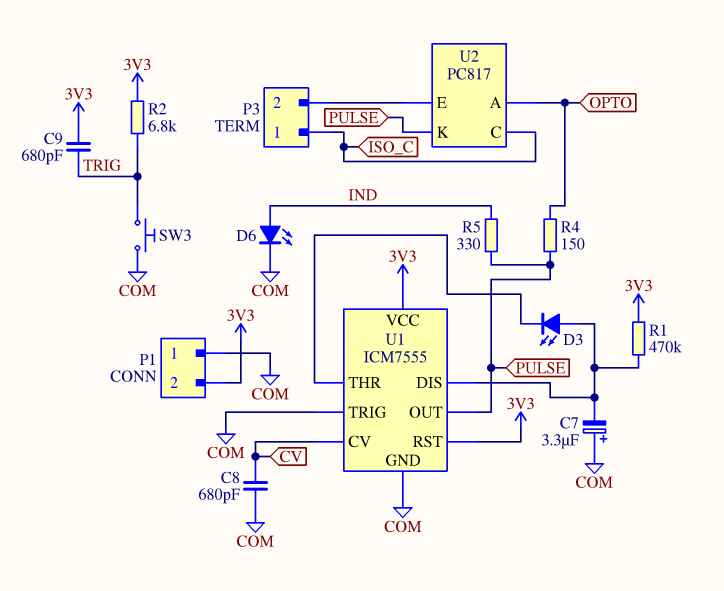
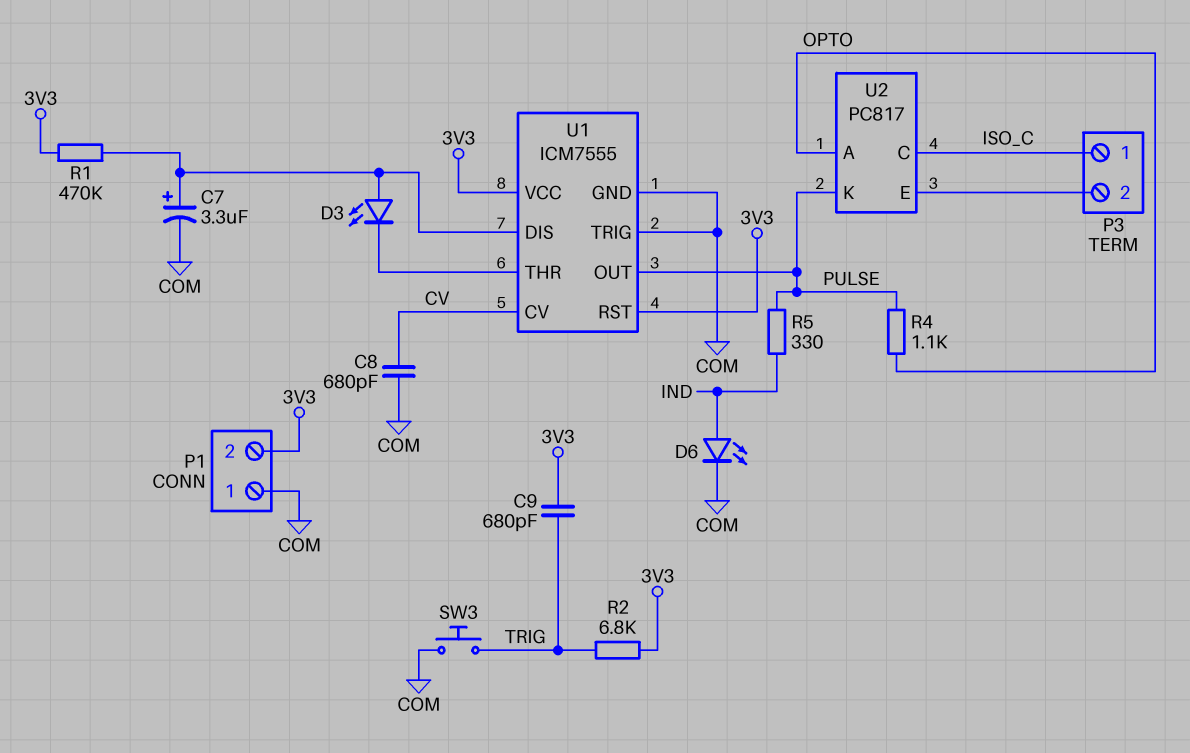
C7: 3.3uF (plus COM, minus U1/DIS) -> 3.3uF (plus U1/DIS, minus COM)
R4: 150 (OPTO, PULSE) -> 1.1k (OPTO, PULSE)

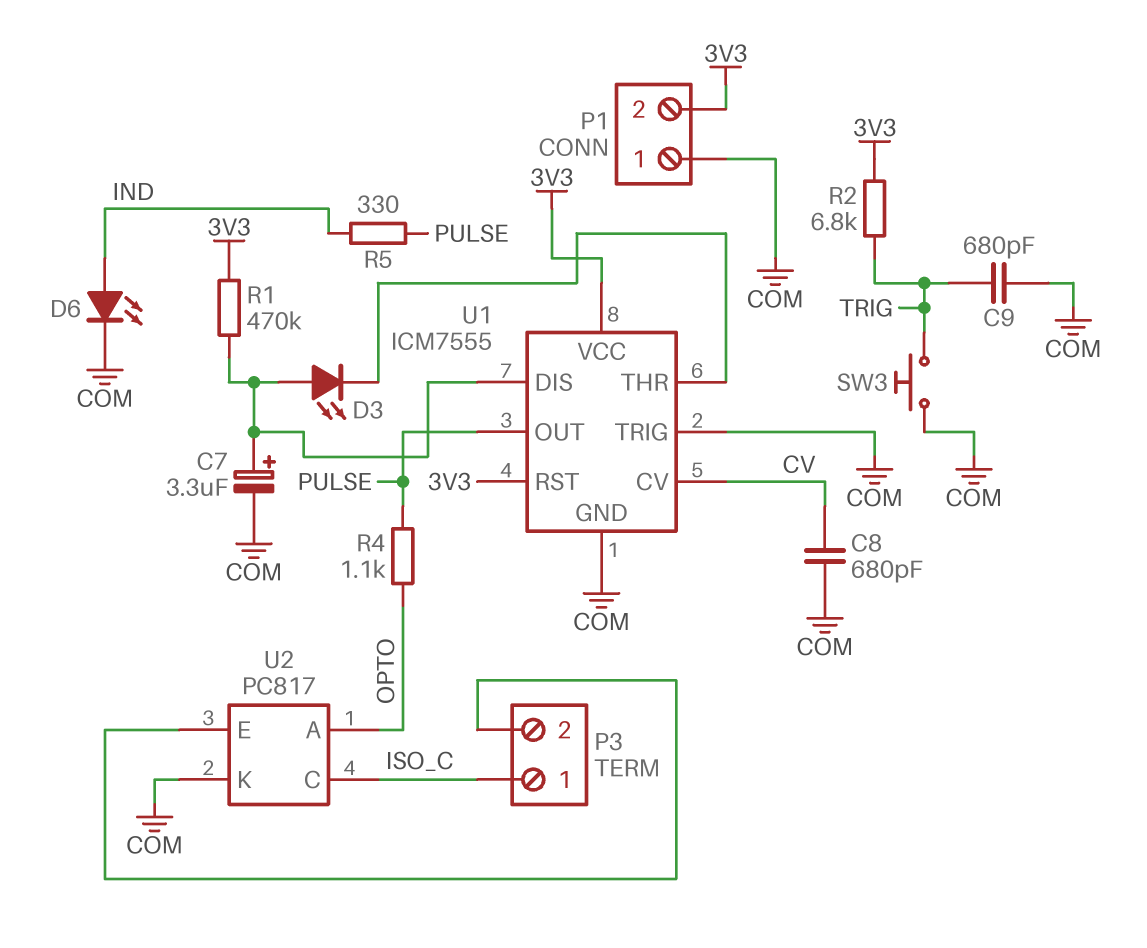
C9: 680pF (3V3, TRIG) -> 680pF (COM, TRIG)
U2 pin K: PULSE -> COM

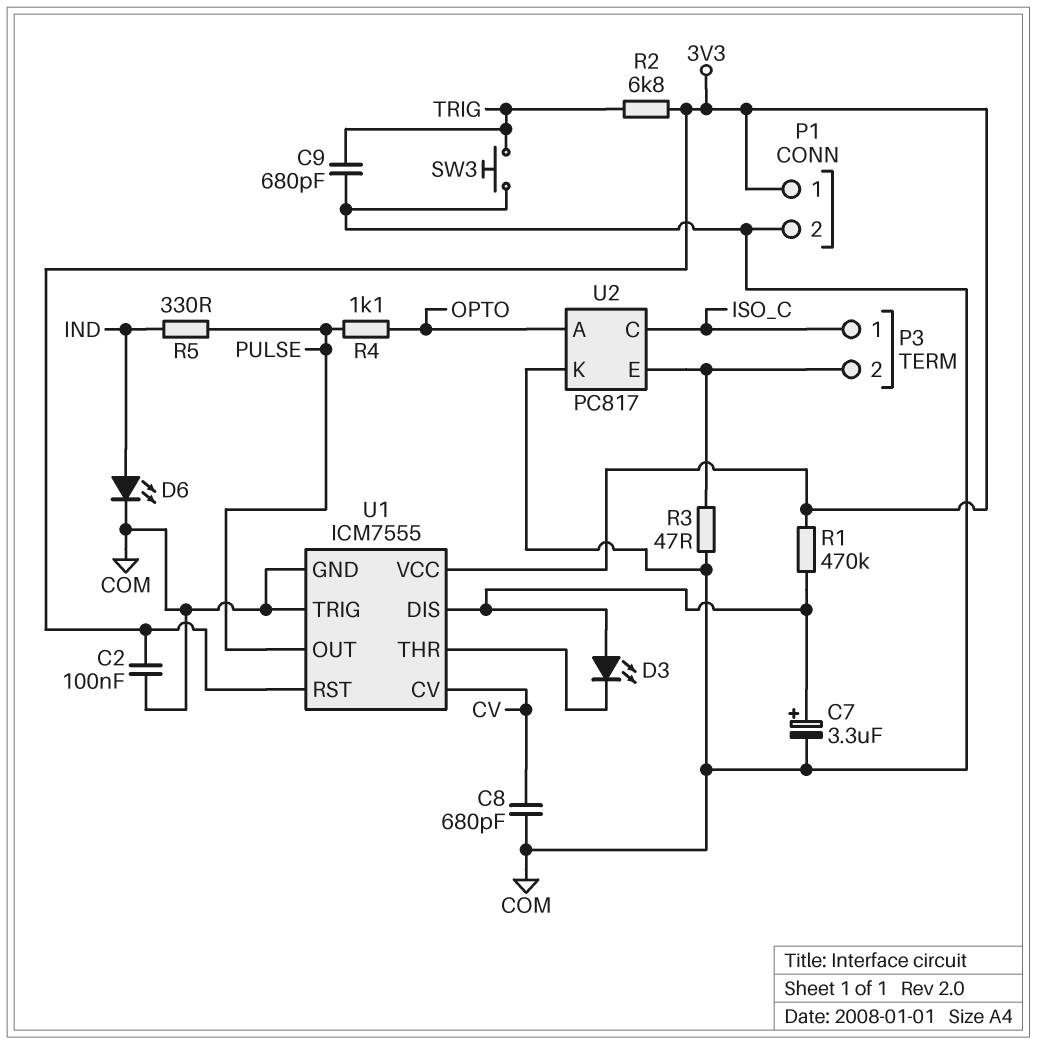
C2: none -> 100nF (3V3, COM)
P1 pin 1: COM -> 3V3
P1 pin 2: 3V3 -> COM
R3: none -> 47 (COM, P3/2)

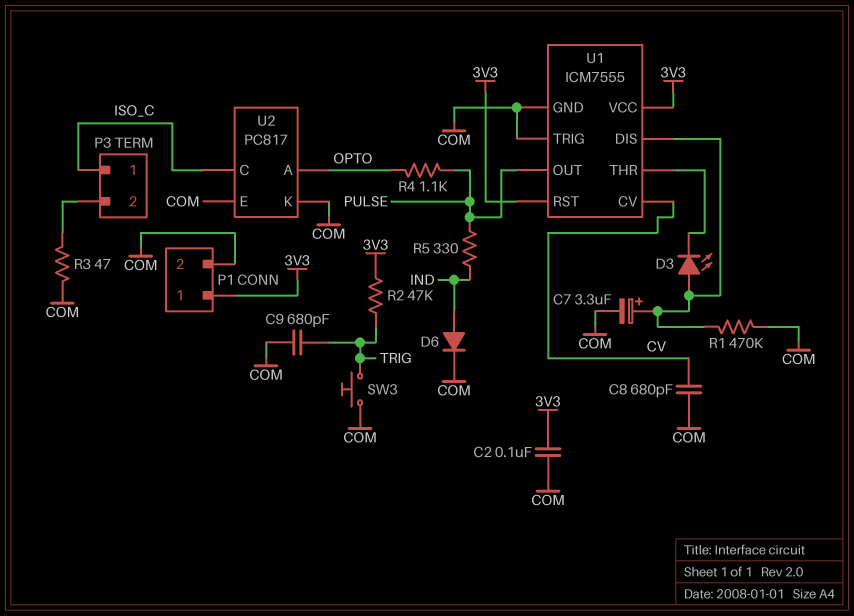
D6: LED (A IND, K COM) -> diode (A IND, K COM)
R1: 470k (3V3, U1/DIS) -> 470k (COM, U1/DIS)
R2: 6.8k (3V3, TRIG) -> 47k (3V3, TRIG)
U2 pin E: P3/2 -> COM

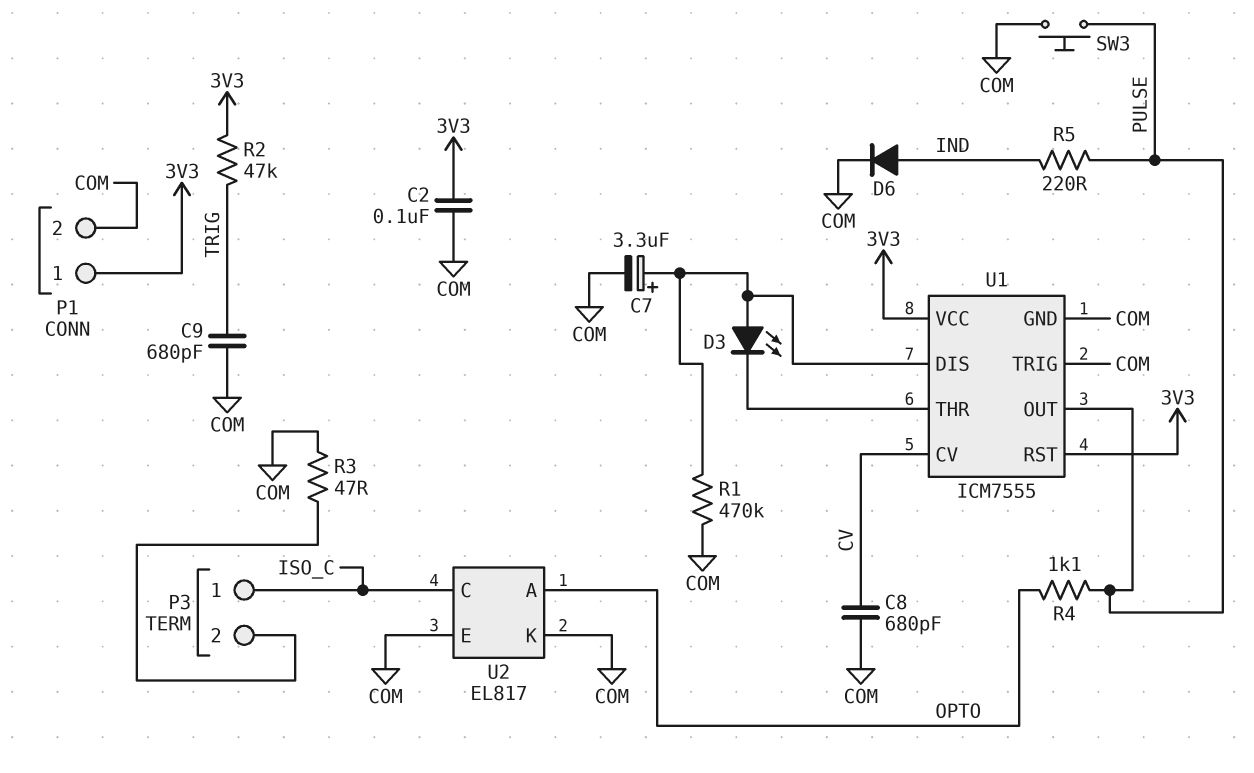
R5: 330 (IND, PULSE) -> 220 (IND, PULSE)
SW3: button (COM, TRIG) -> button (COM, PULSE)
U2: PC817 -> EL817

